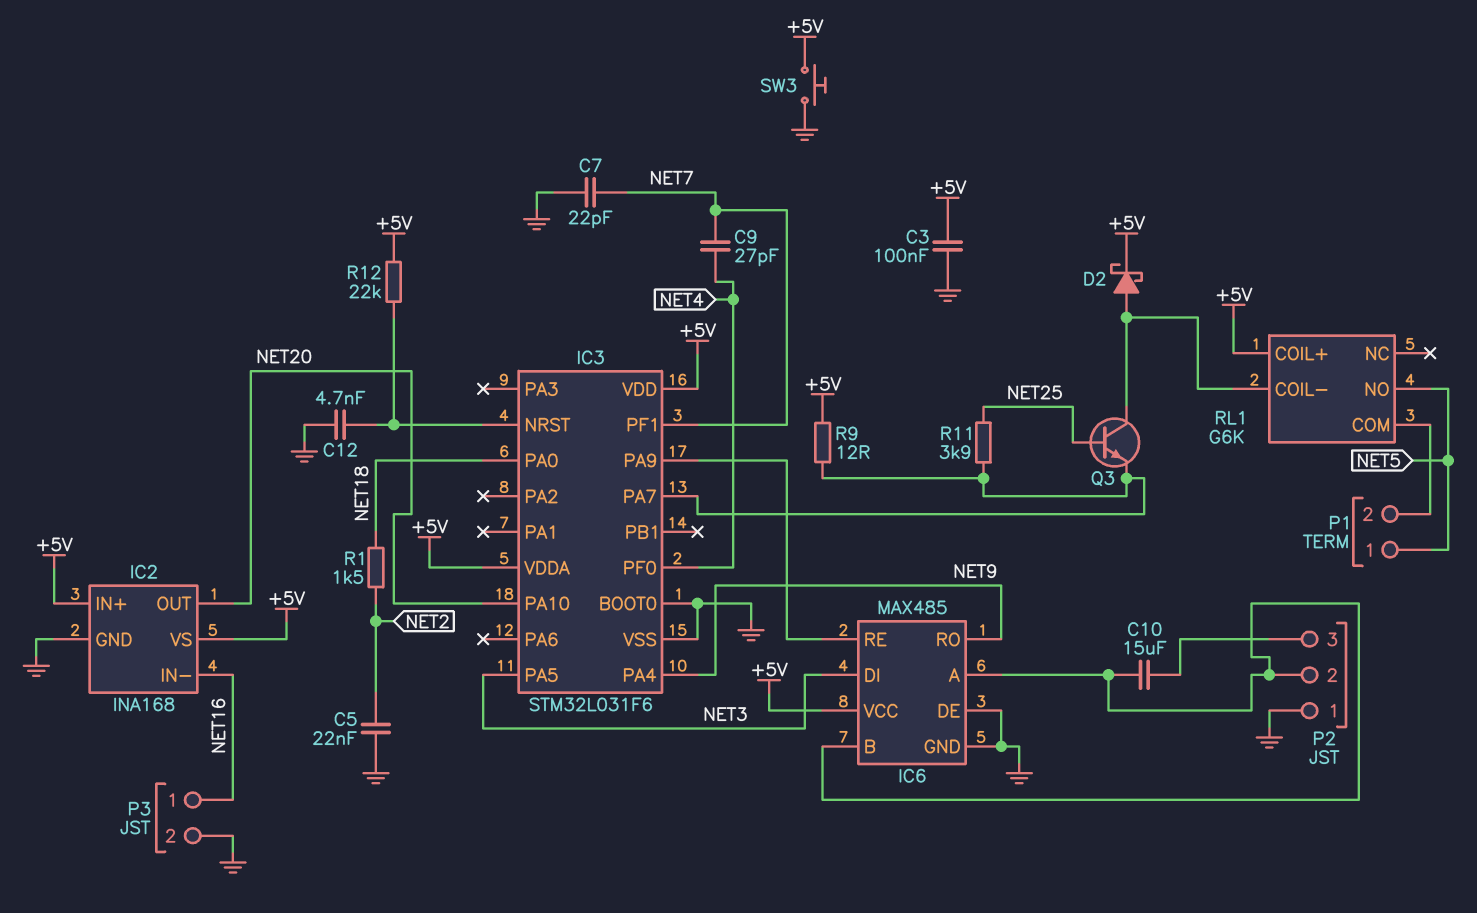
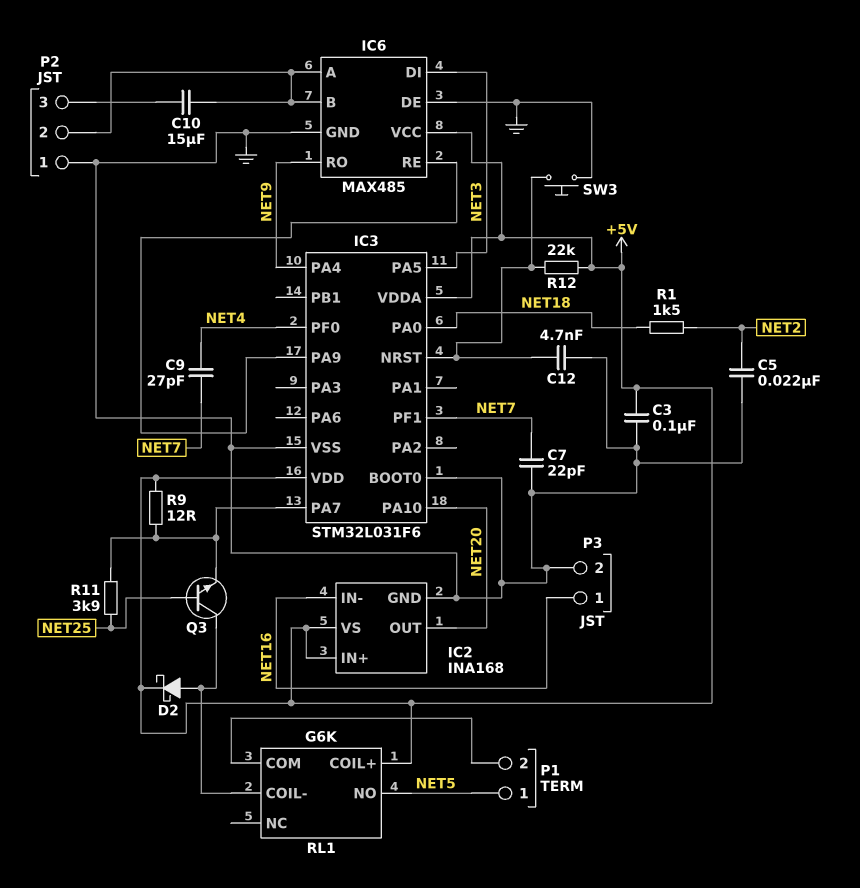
SW3: button (+5V, GND) -> button (GND, IC3/NRST)

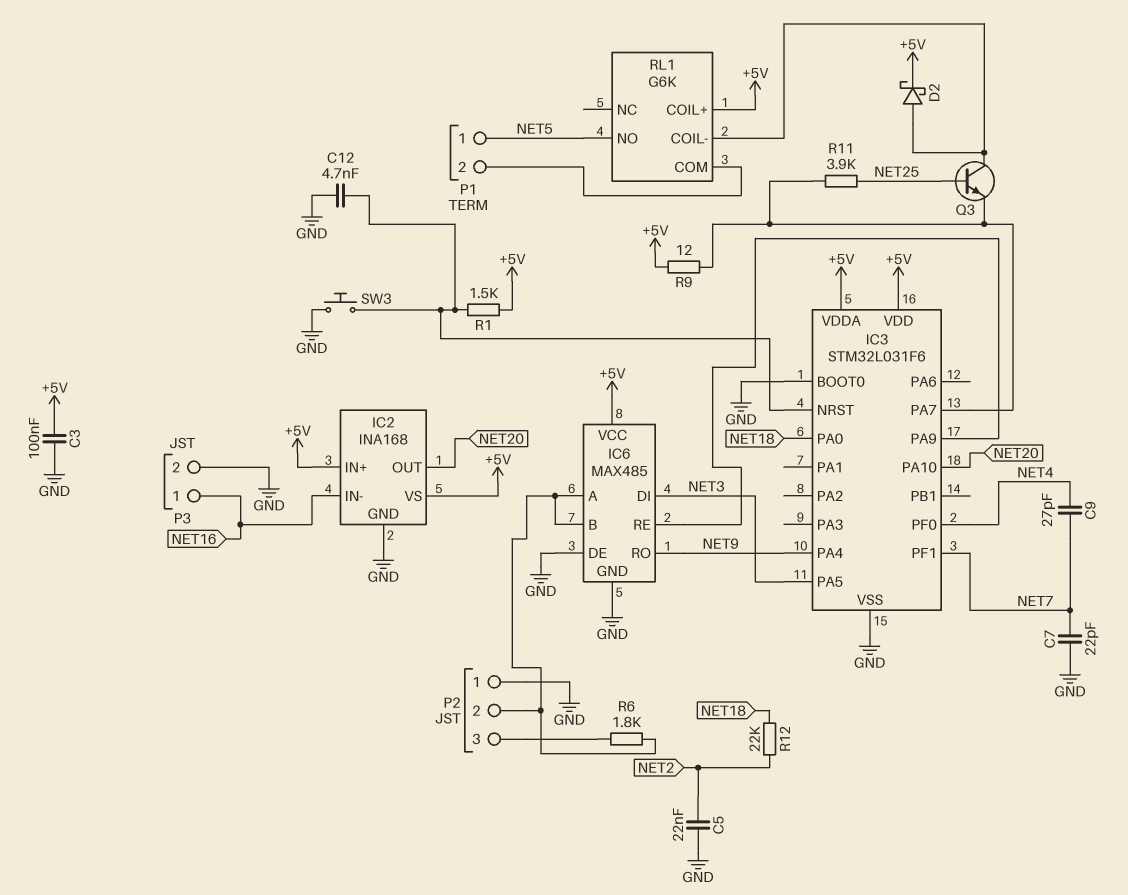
C10: 15uF (IC6/A, P2/3) -> none
R1: 1.5k (NET2, NET18) -> 1.5k (+5V, IC3/NRST)
R6: none -> 1.8k (IC6/A, P2/3)
R12: 22k (+5V, IC3/NRST) -> 22k (NET2, NET18)

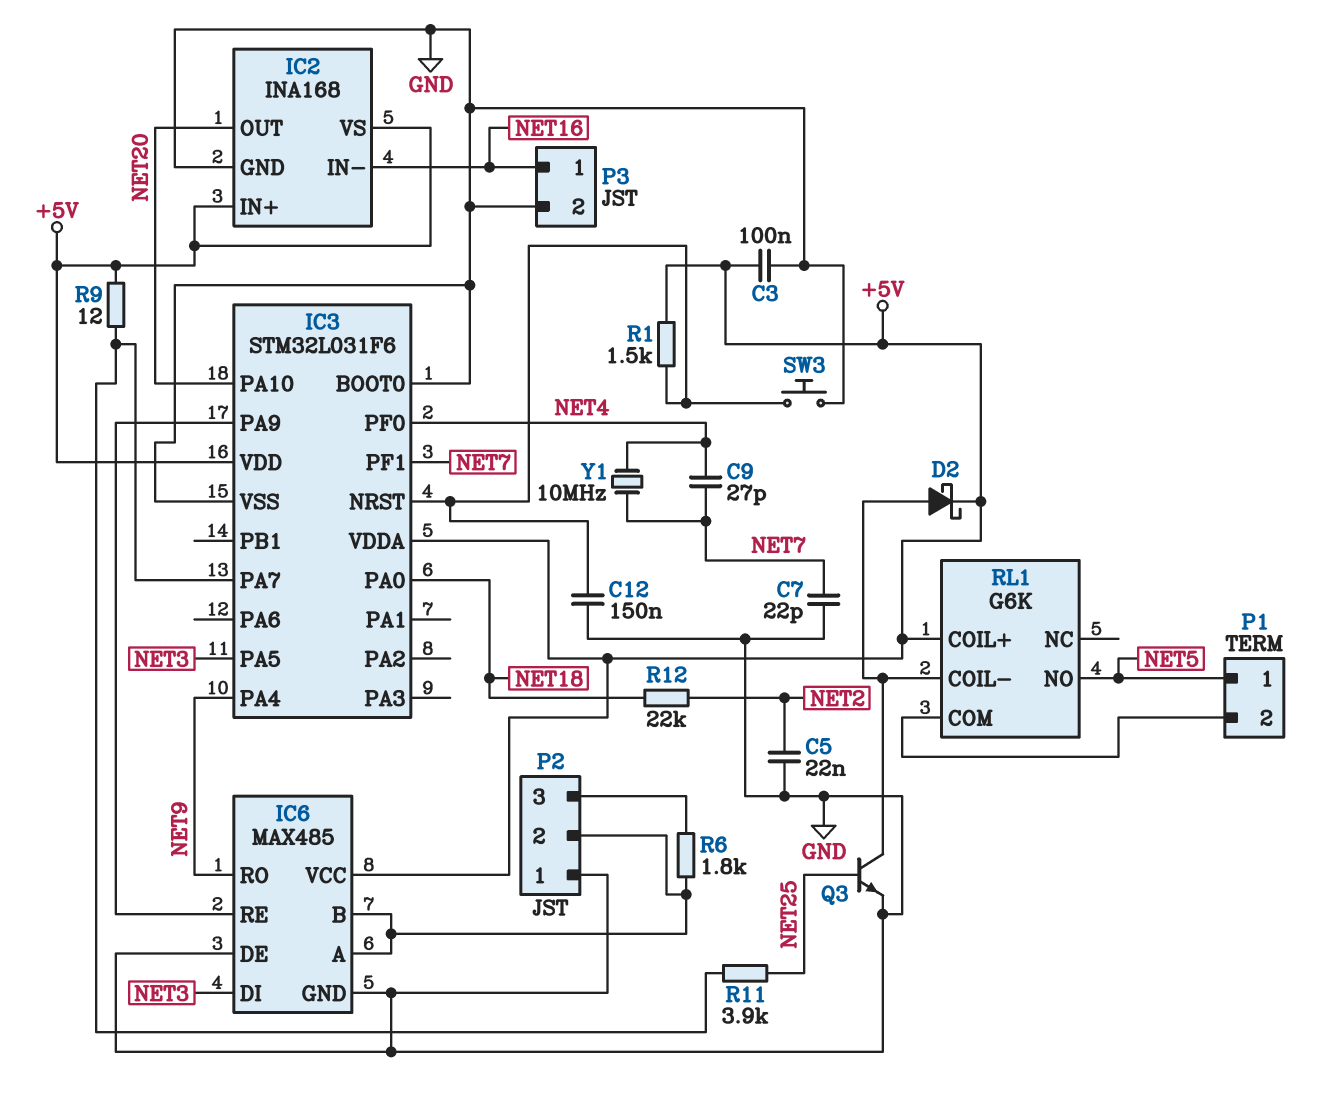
C12: 4.7nF (GND, IC3/NRST) -> 150nF (GND, IC3/NRST)
Q3: NPN (B NET25, C RL1/COIL-, E IC3/PA7) -> NPN (B NET25, C RL1/COIL-, E GND)
Y1: none -> 10MHz (NET4, NET7)

